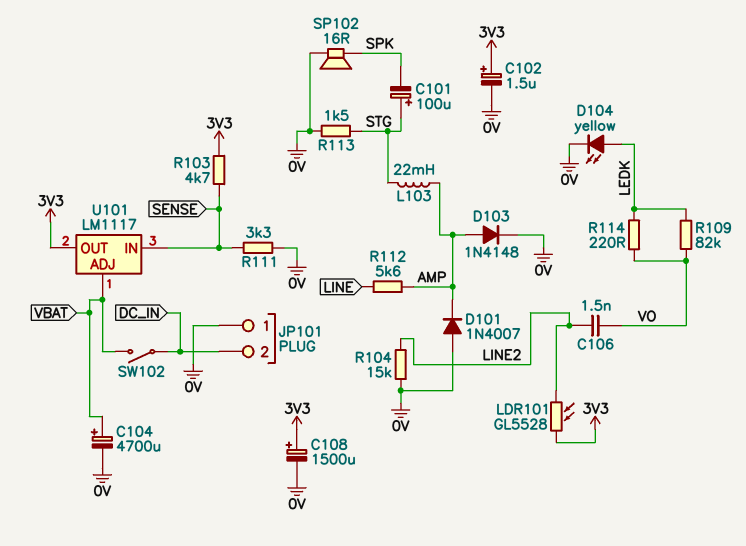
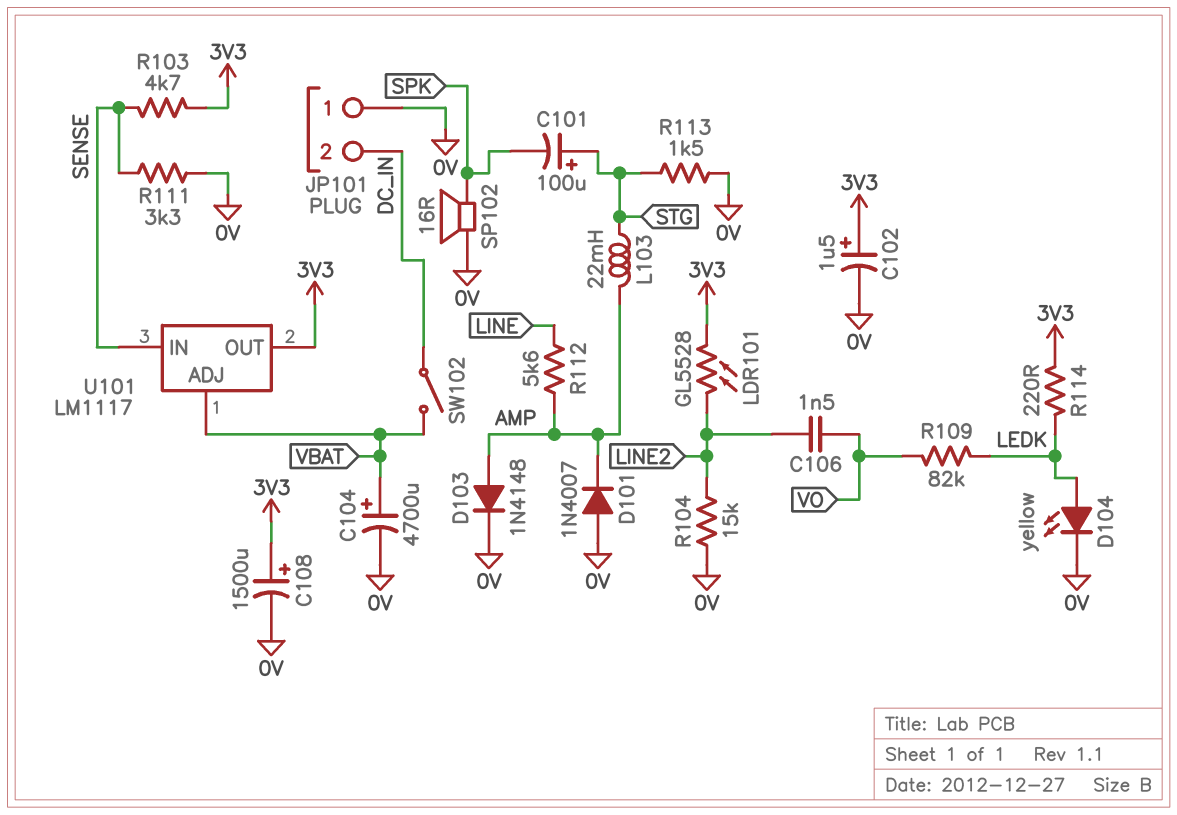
R114: 220 (LEDK, VO) -> 220 (3V3, LEDK)

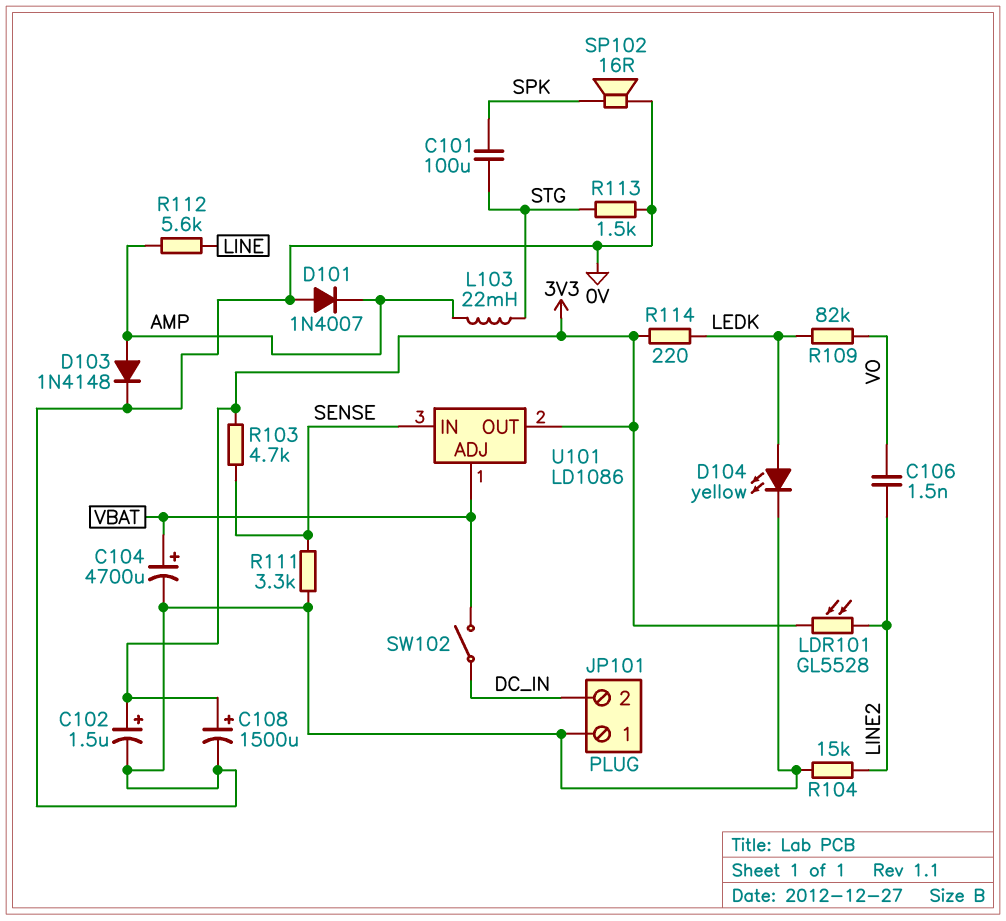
C101: 100uF (plus STG, minus SPK) -> 100uF (SPK, STG)
U101: LM1117 -> LD1086

